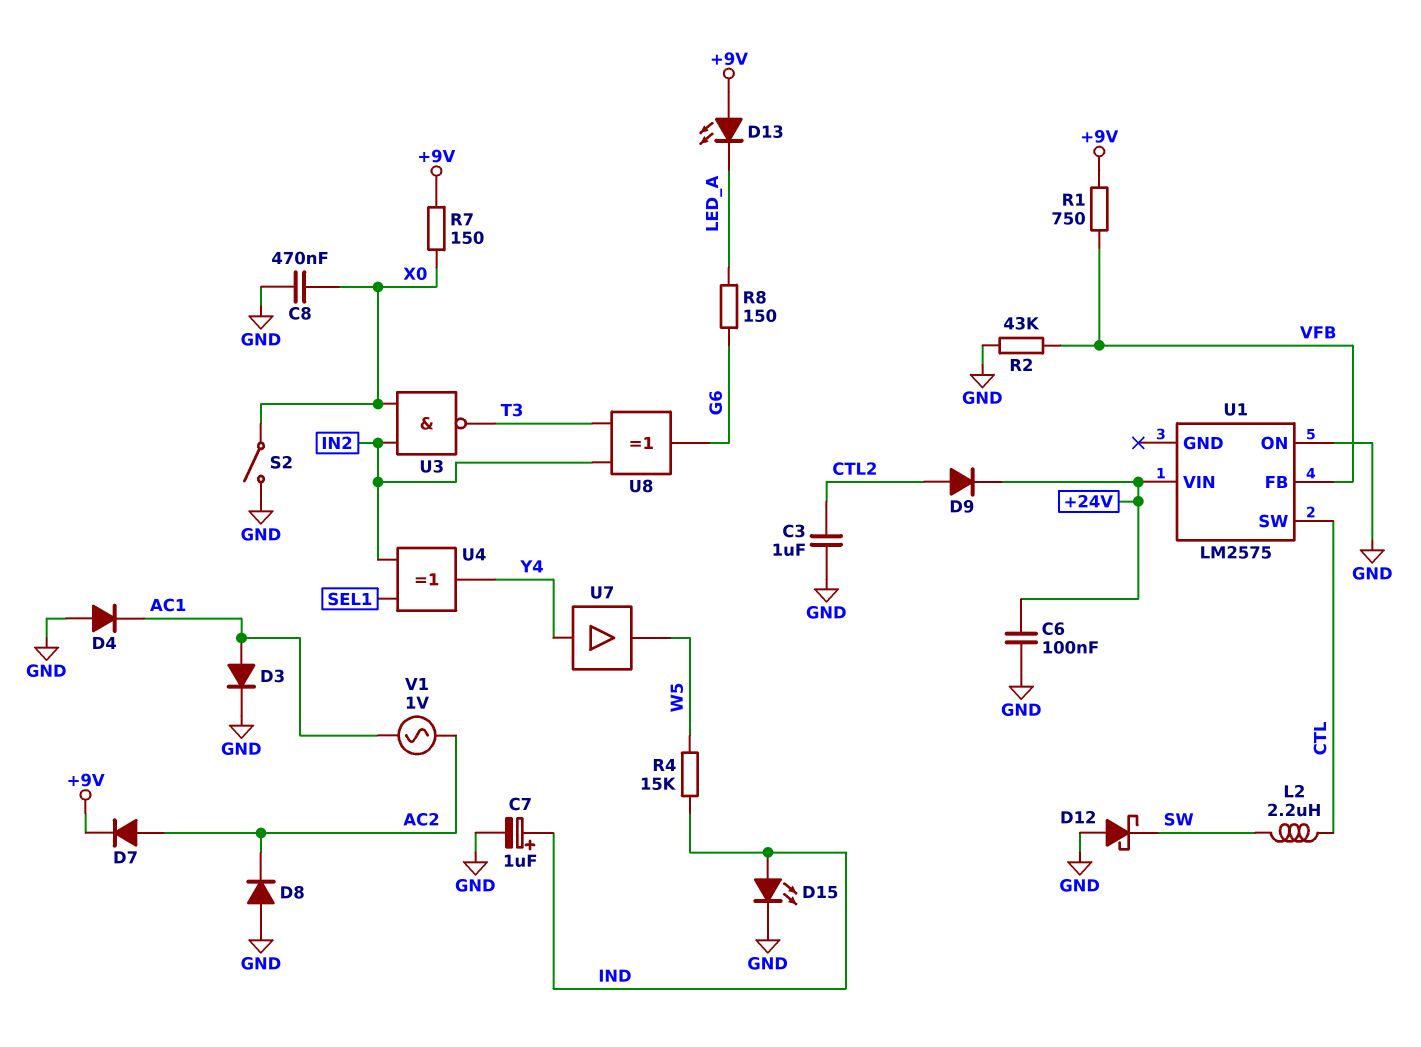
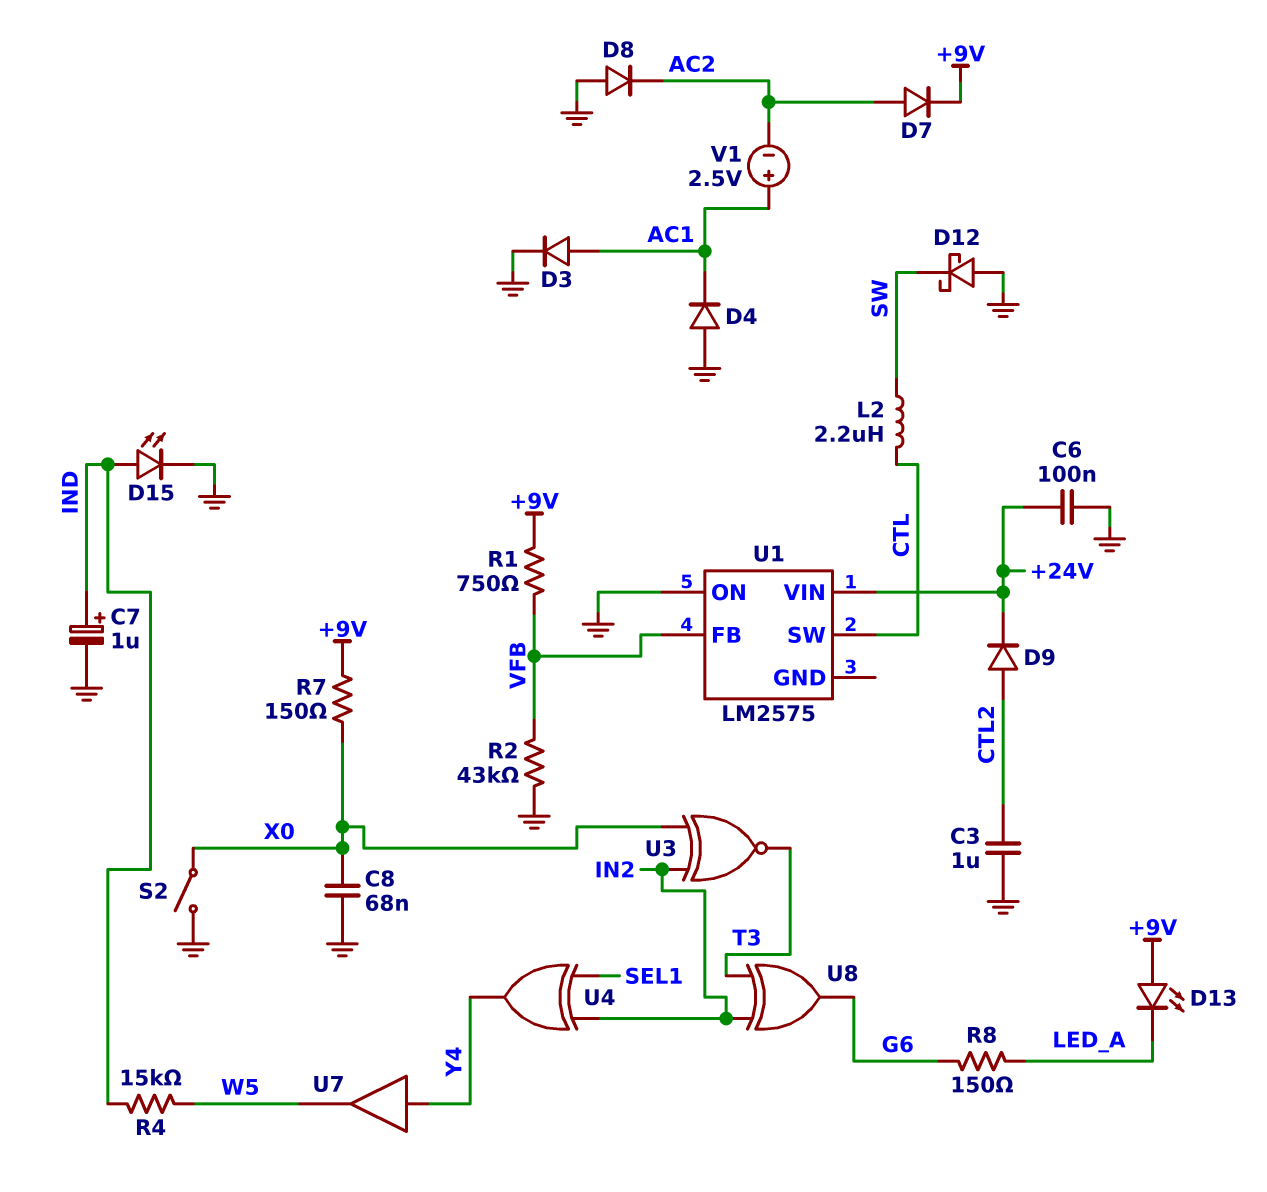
C8: 470nF (GND, X0) -> 68nF (GND, X0)
U3: NAND (in IN2, in X0, out T3) -> XNOR (in IN2, in X0, out T3)
V1: AC 1V (AC1, AC2) -> 2.5V (plus AC1, minus AC2)

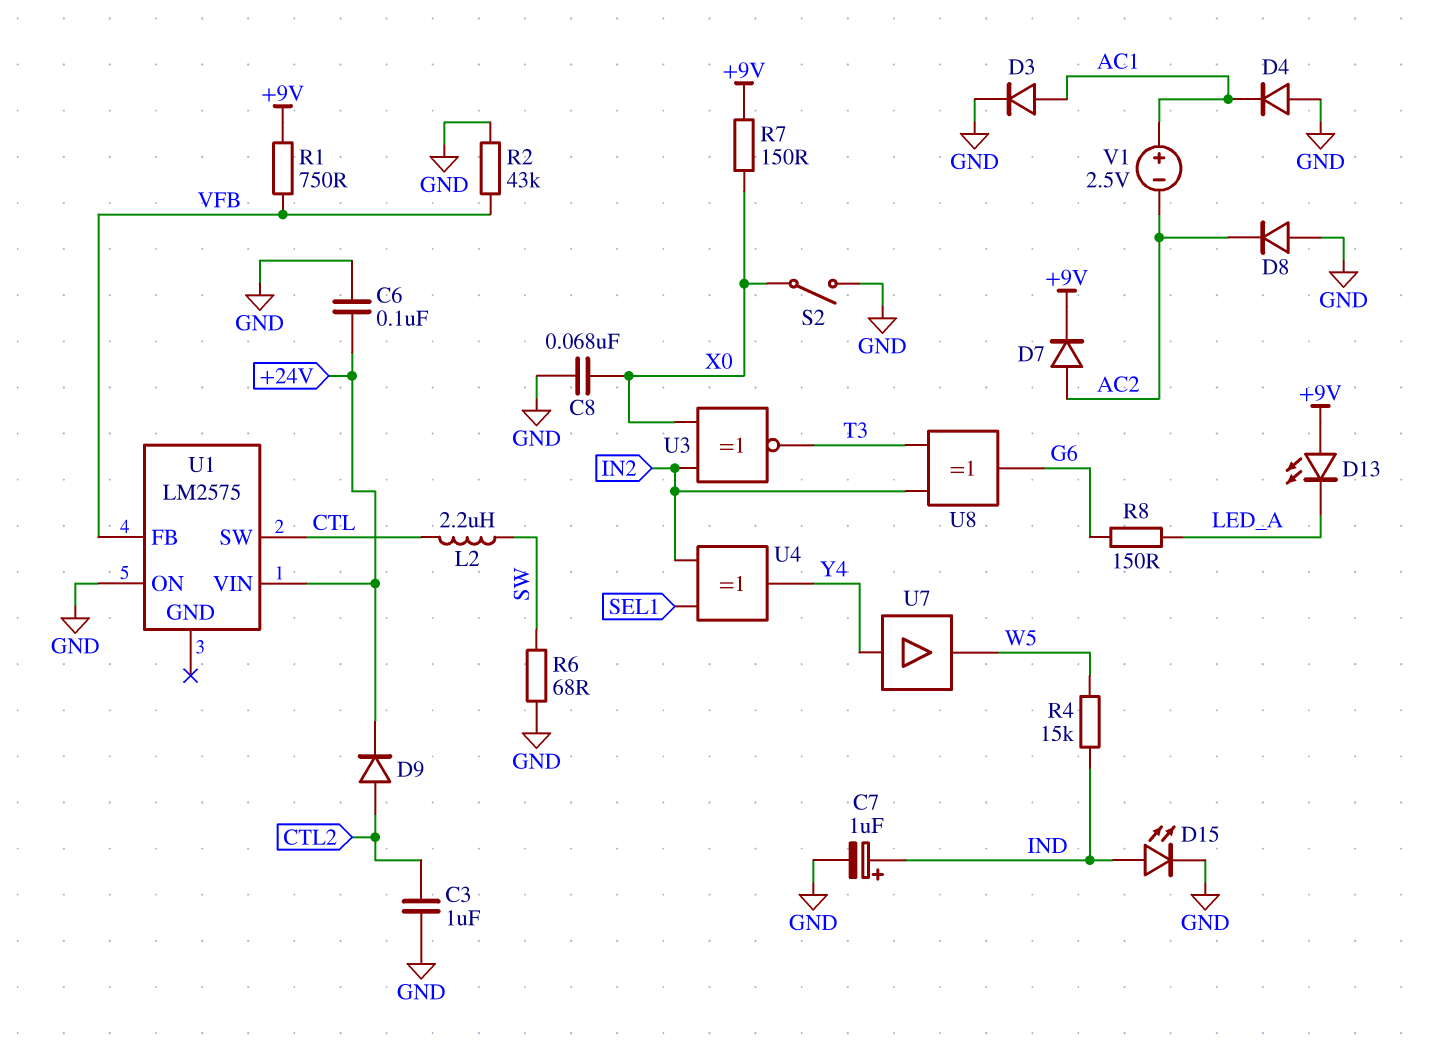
D12: schottky (A GND, K SW) -> none
R6: none -> 68 (GND, SW)

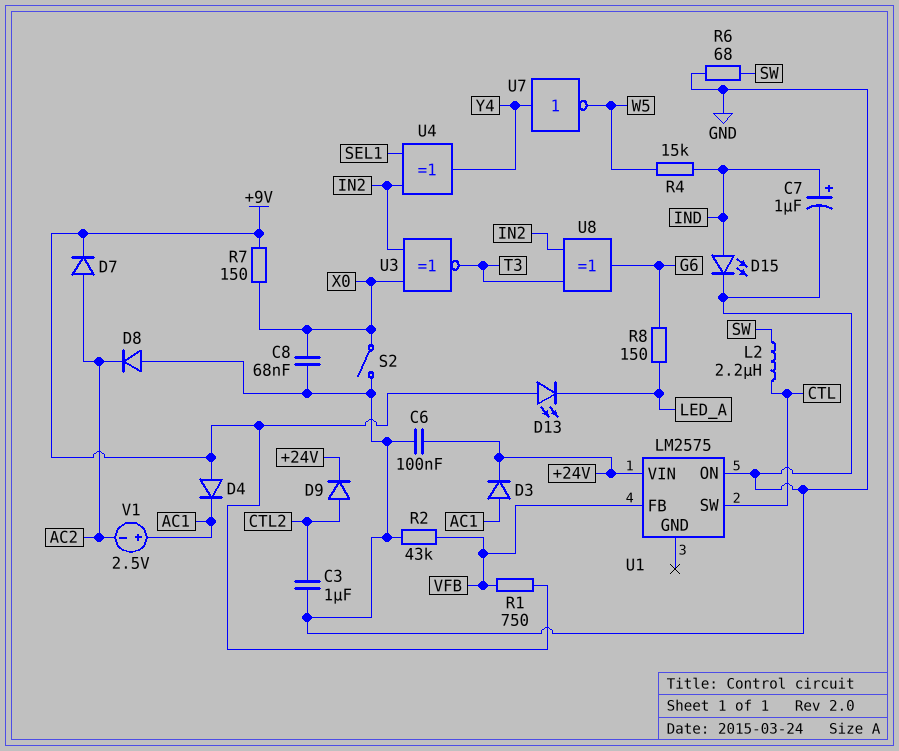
D3: diode (A AC1, K GND) -> diode (A AC1, K +24V)
D4: diode (A GND, K AC1) -> diode (A +9V, K AC1)
U7: buffer (in Y4, out W5) -> NOT (in Y4, out W5)

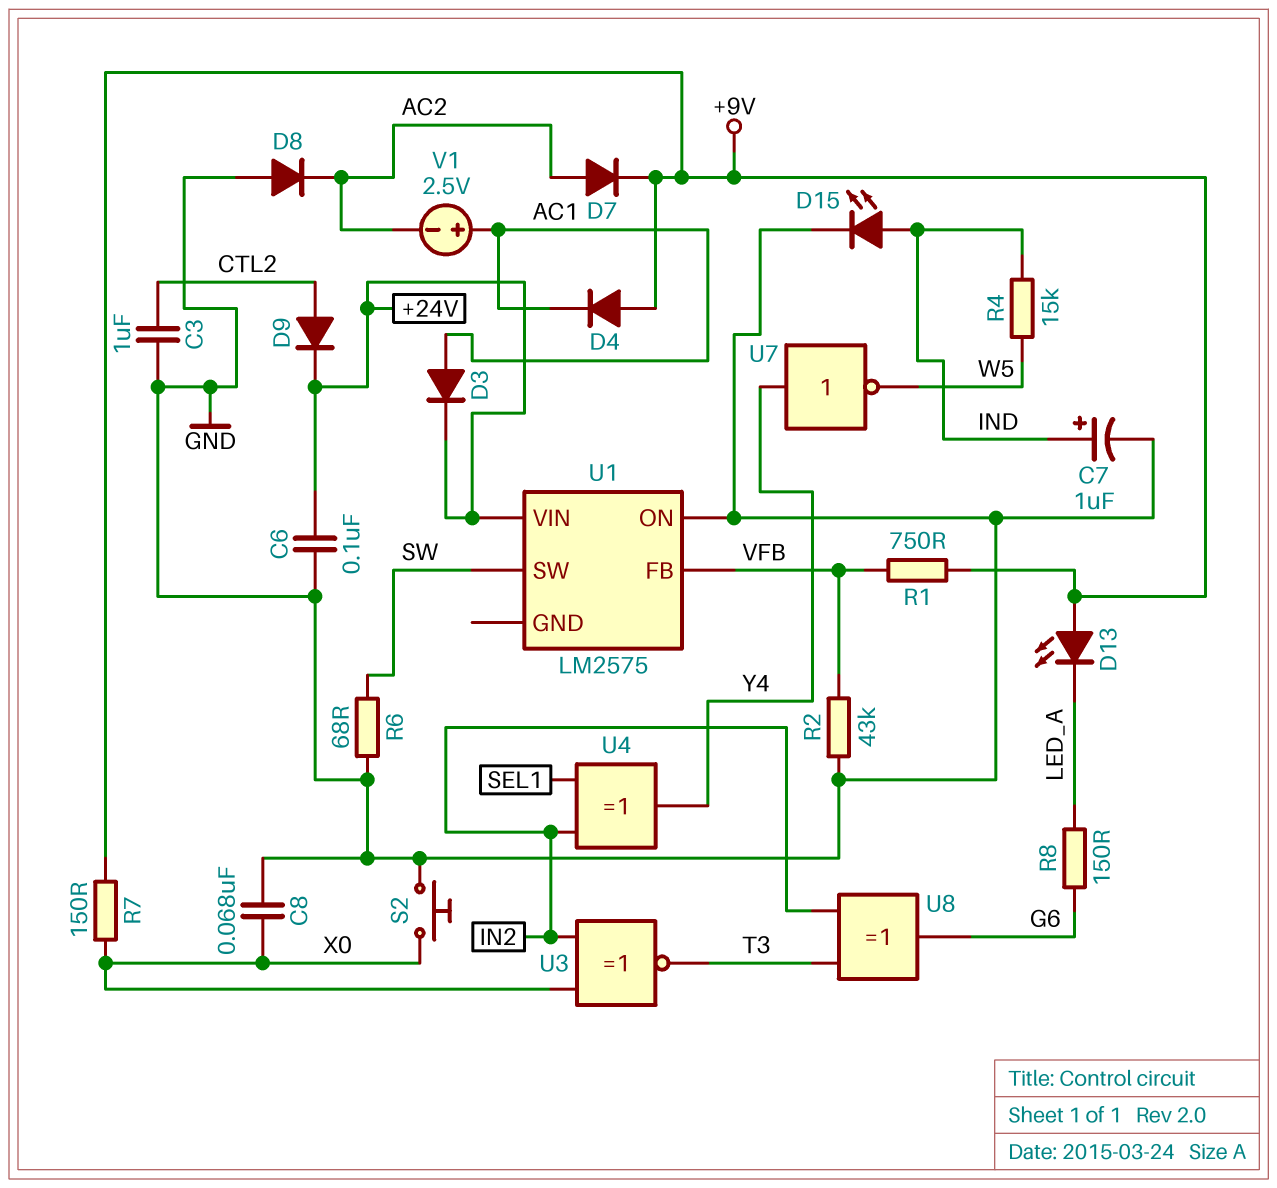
L2: 2.2uH (CTL, SW) -> none
S2: switch (GND, X0) -> button (GND, X0)
U1 pin SW: CTL -> SW

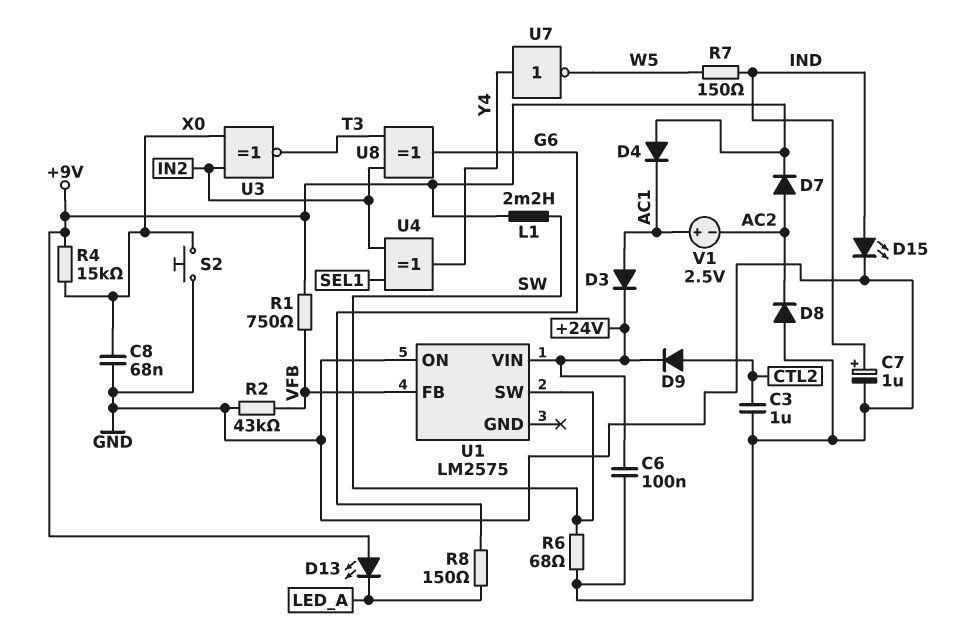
L1: none -> 2.2mH (+9V, SW)
R4: 15k (IND, W5) -> 15k (+9V, X0)
R7: 150 (+9V, X0) -> 150 (IND, W5)

